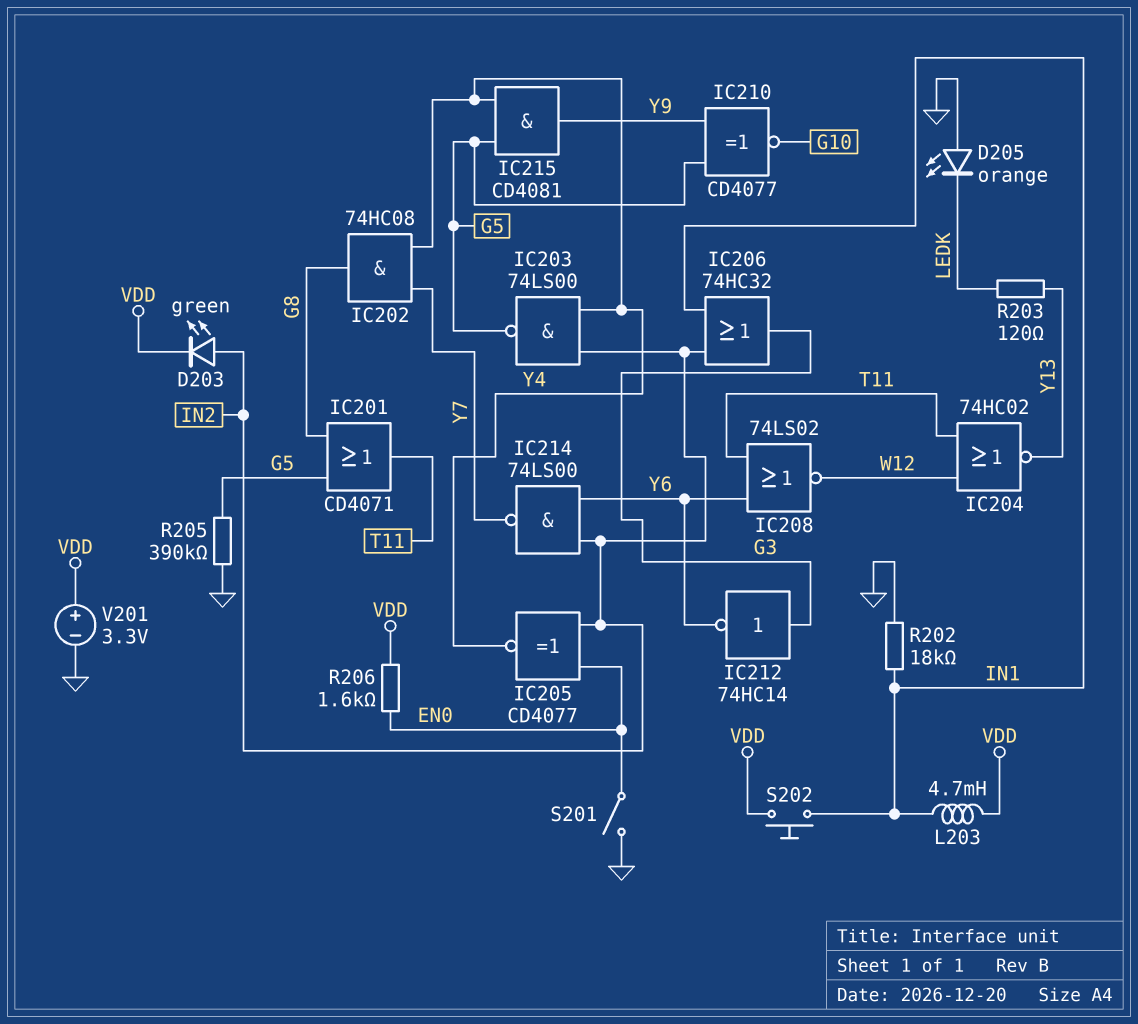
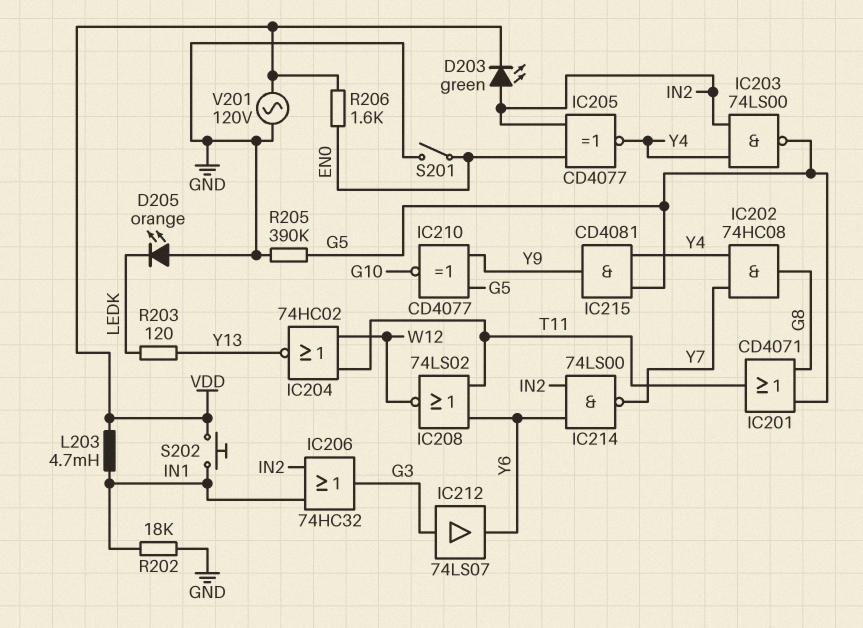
IC212: NOT 74HC14 (in G3, out Y6) -> buffer 74LS07 (in G3, out Y6)
V201: 3.3V (plus VDD, minus GND) -> AC 120V (GND, VDD)

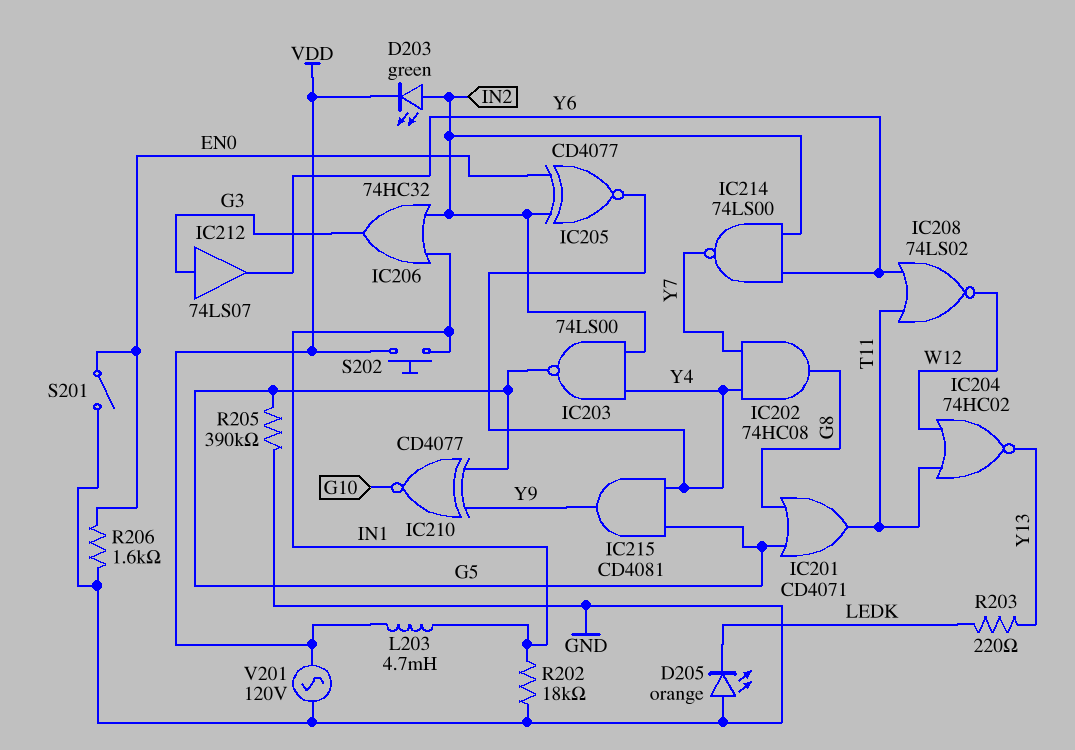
R203: 120 (LEDK, Y13) -> 220 (LEDK, Y13)
R206: 1.6k (EN0, VDD) -> 1.6k (EN0, GND)

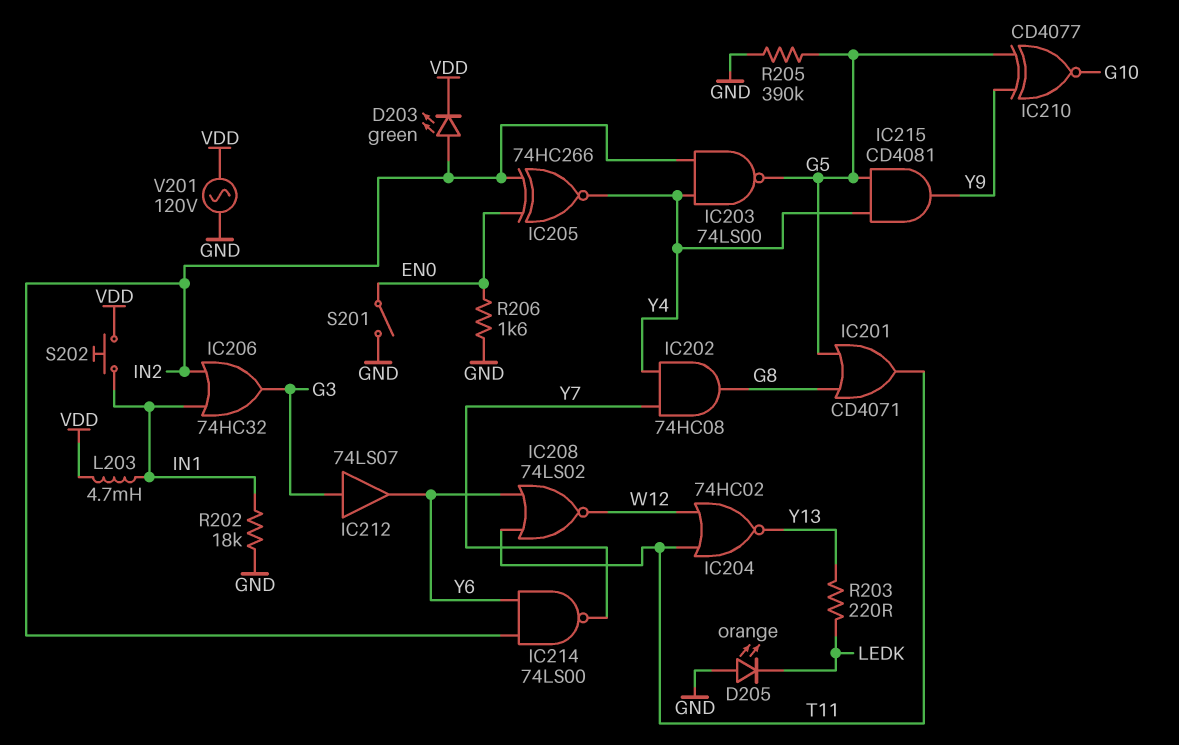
IC205: XNOR CD4077 (in EN0, in IN2, out Y4) -> XNOR 74HC266 (in EN0, in IN2, out Y4)

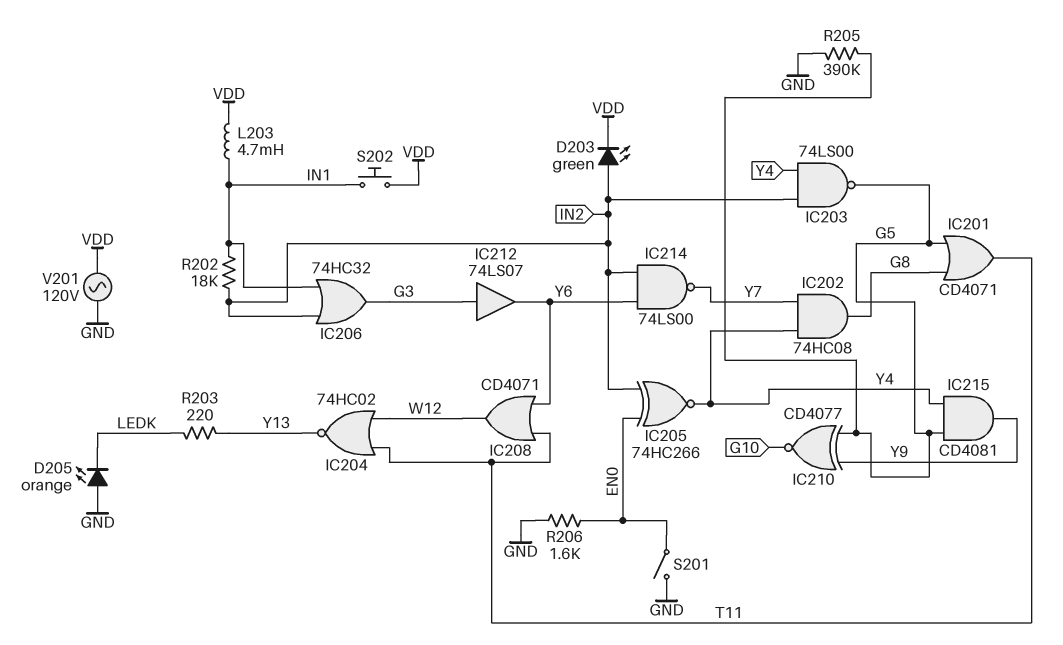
IC208: NOR 74LS02 (in T11, in Y6, out W12) -> OR CD4071 (in T11, in Y6, out W12)
R202: 18k (GND, IN1) -> 18k (IN1, IN2)

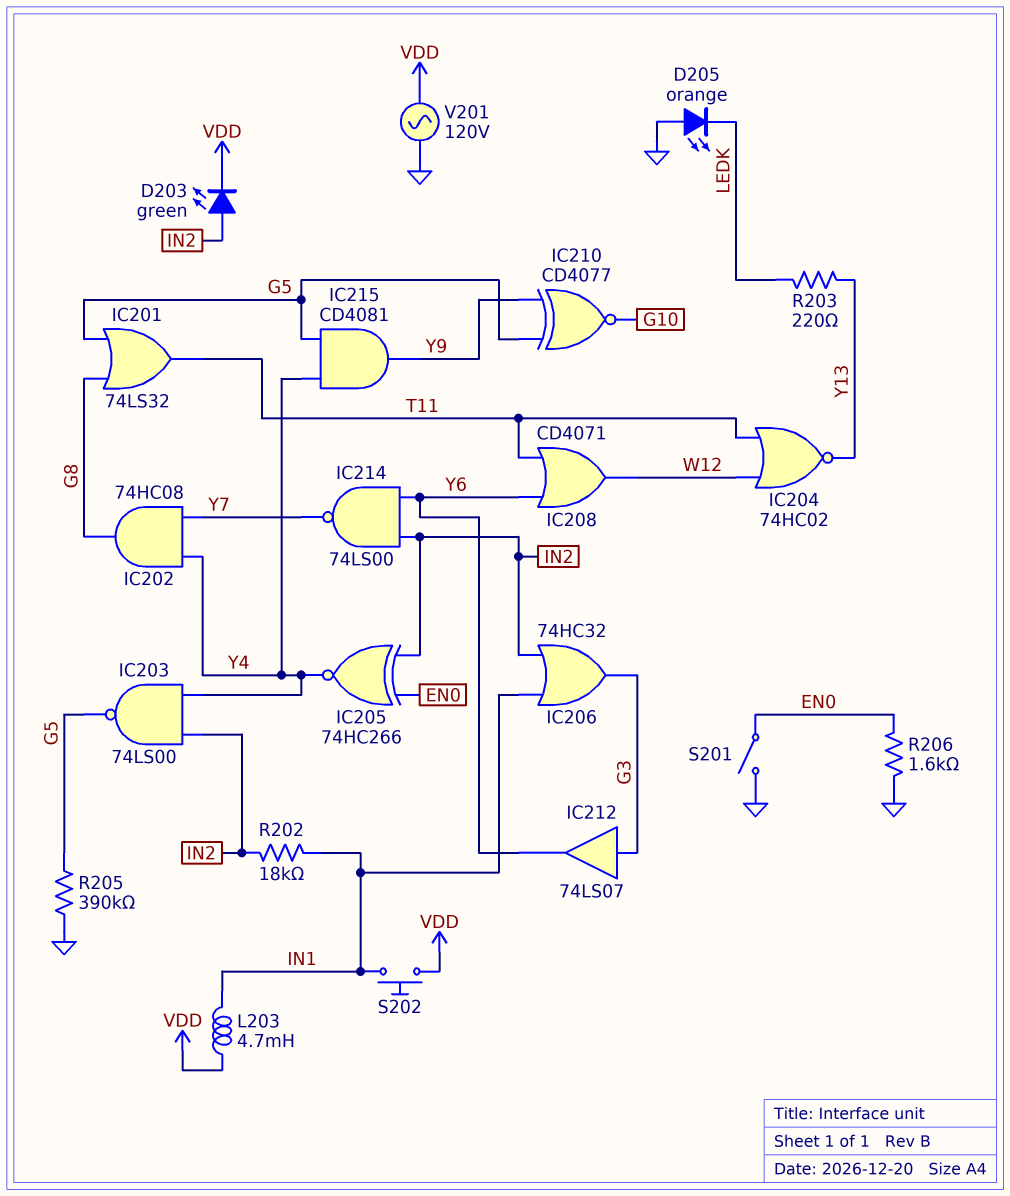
IC201: OR CD4071 (in G5, in G8, out T11) -> OR 74LS32 (in G5, in G8, out T11)

